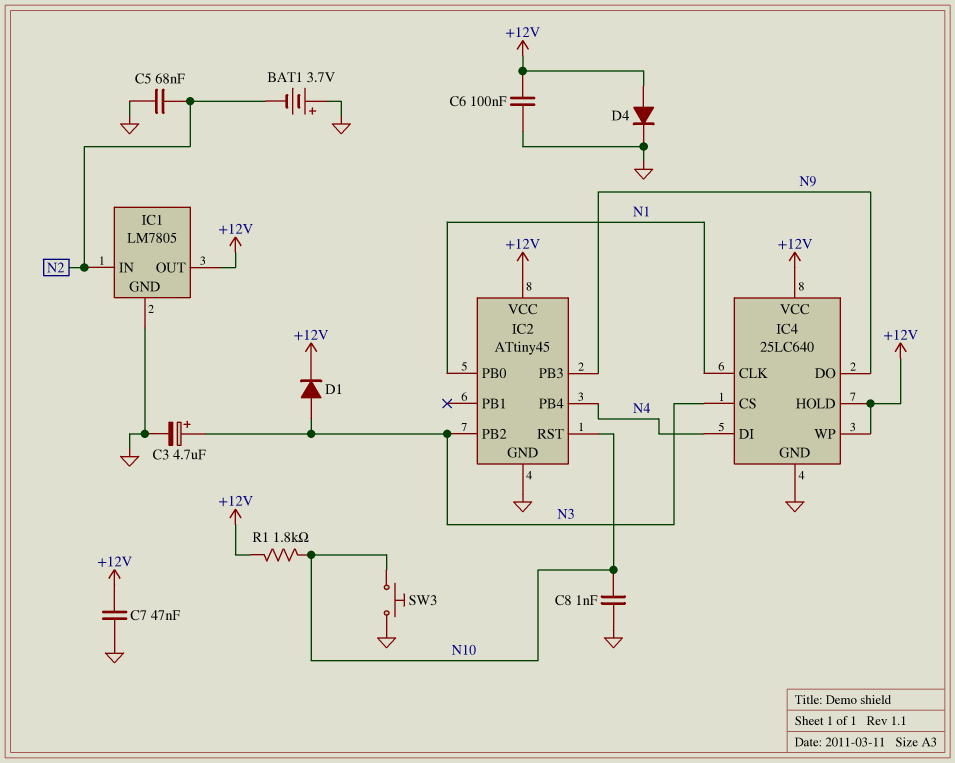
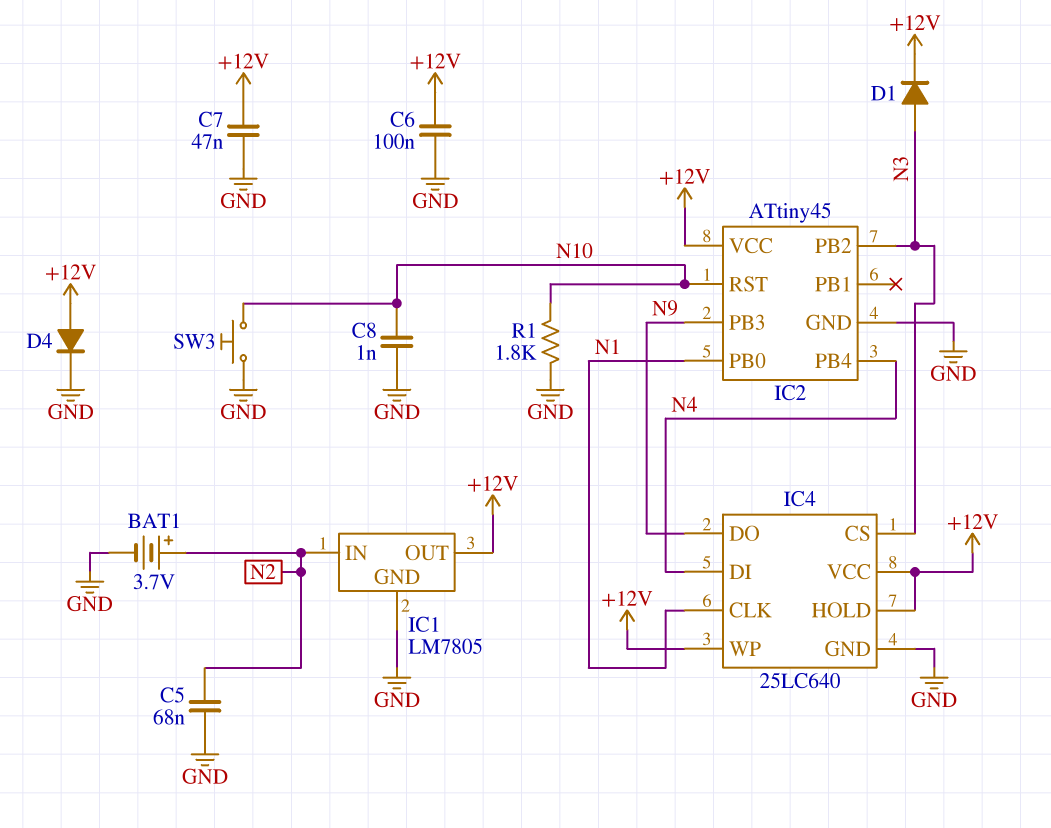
BAT1: 3.7V (plus GND, minus N2) -> 3.7V (plus N2, minus GND)
C3: 4.7uF (plus N3, minus GND) -> none
R1: 1.8k (+12V, N10) -> 1.8k (GND, N10)

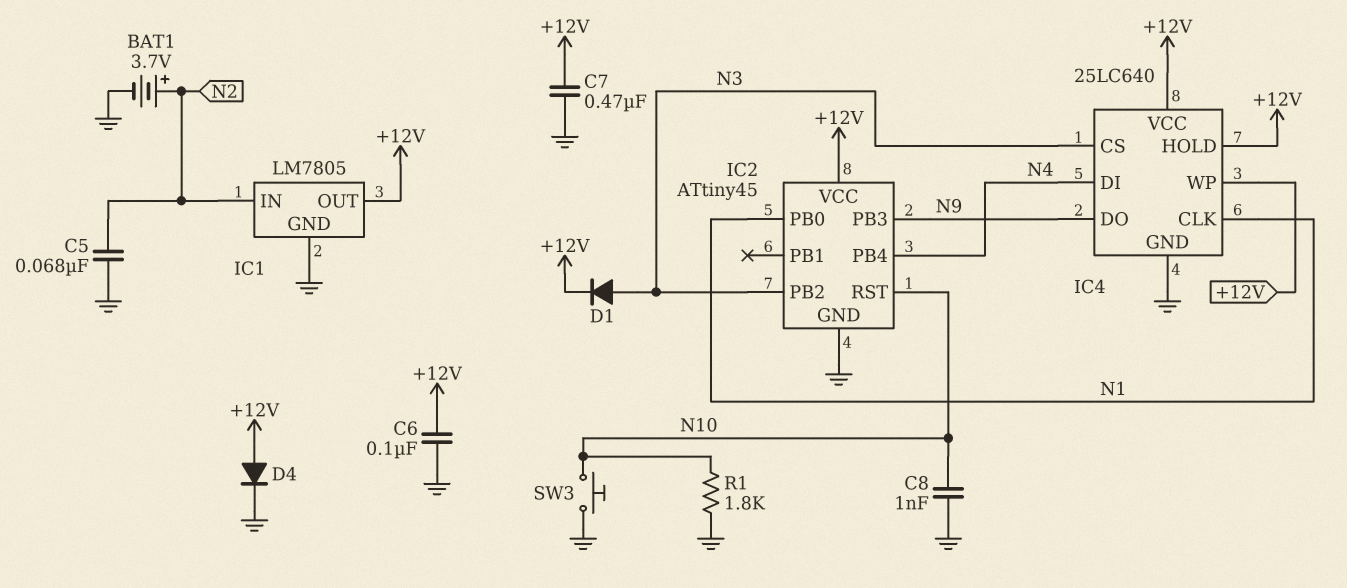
C7: 47nF (+12V, GND) -> 470nF (+12V, GND)

